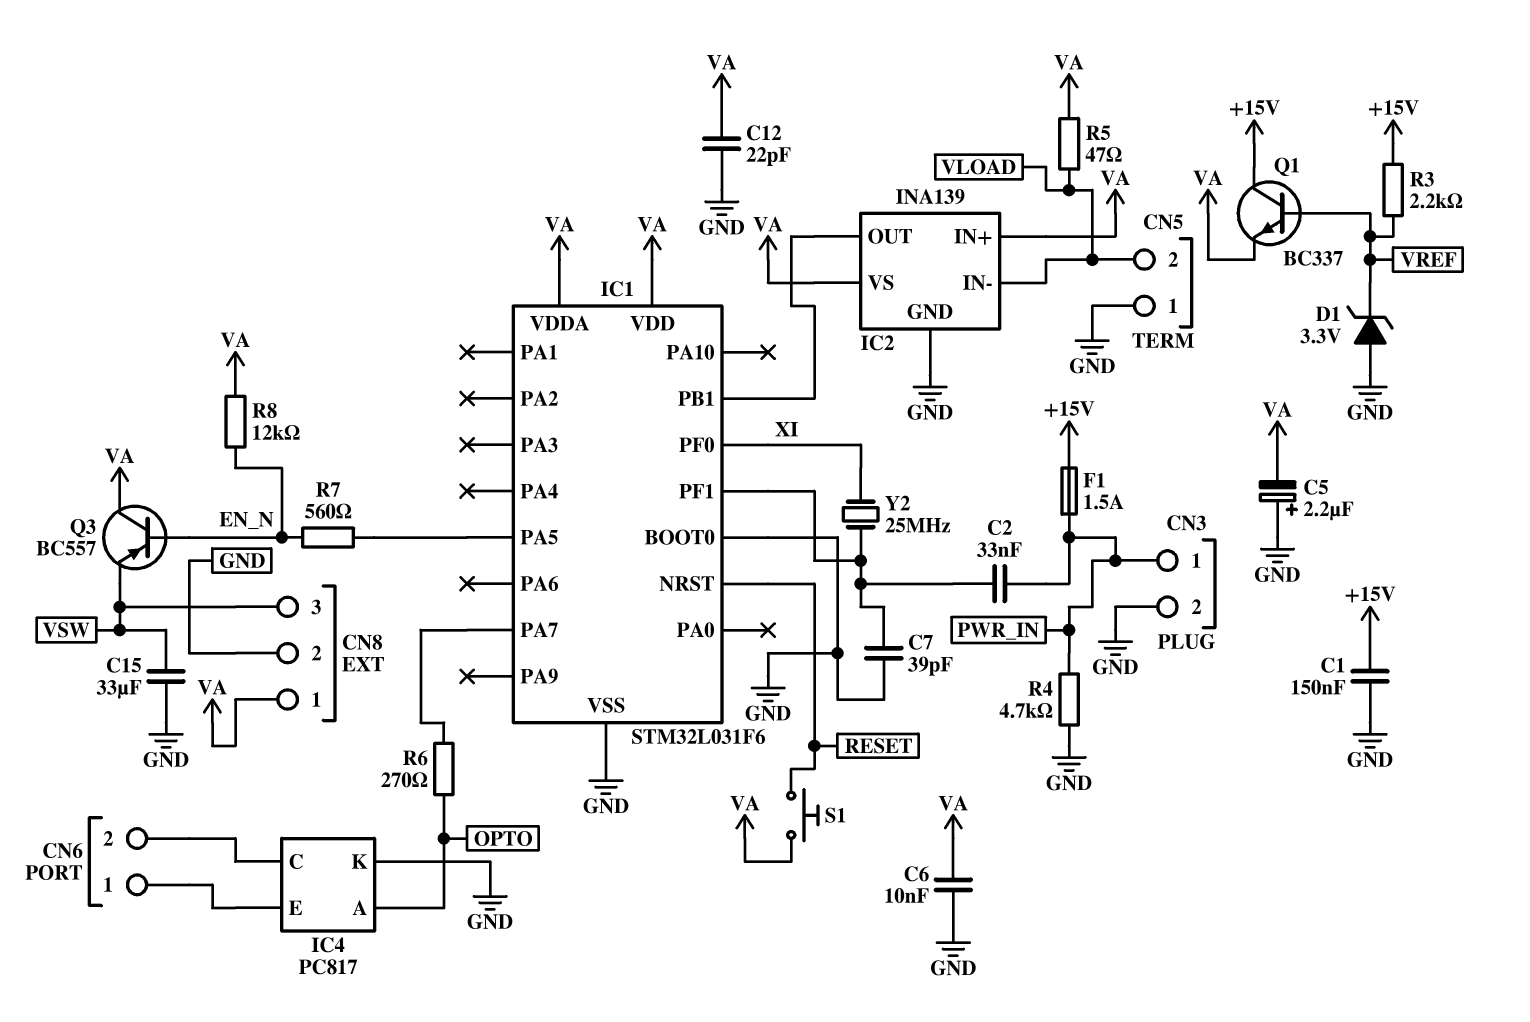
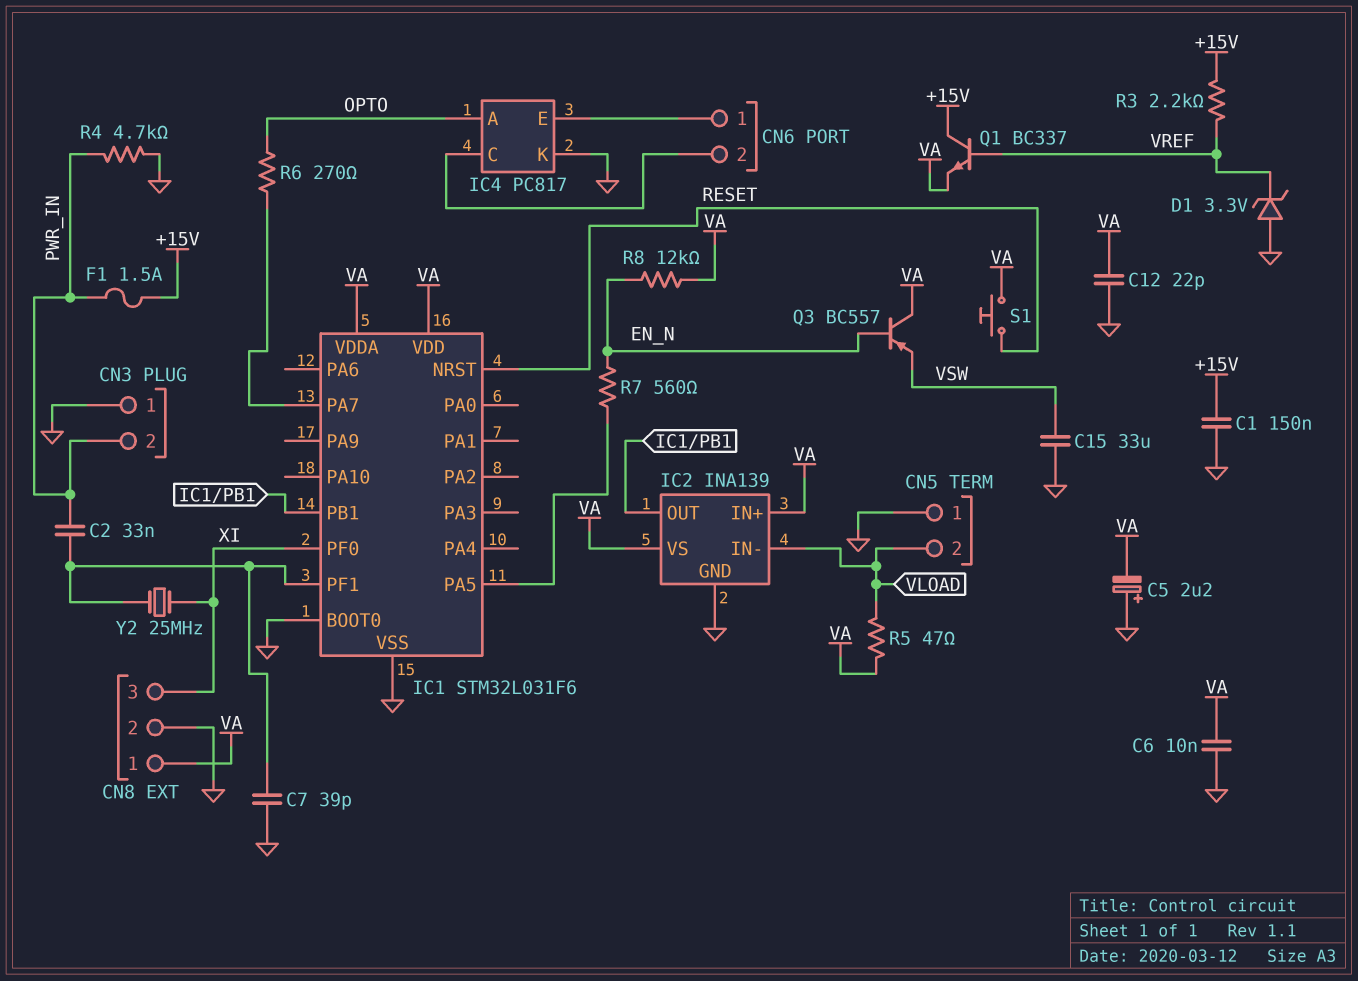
CN3 pin 1: PWR_IN -> GND
CN3 pin 2: GND -> PWR_IN
CN8 pin 3: VSW -> XI

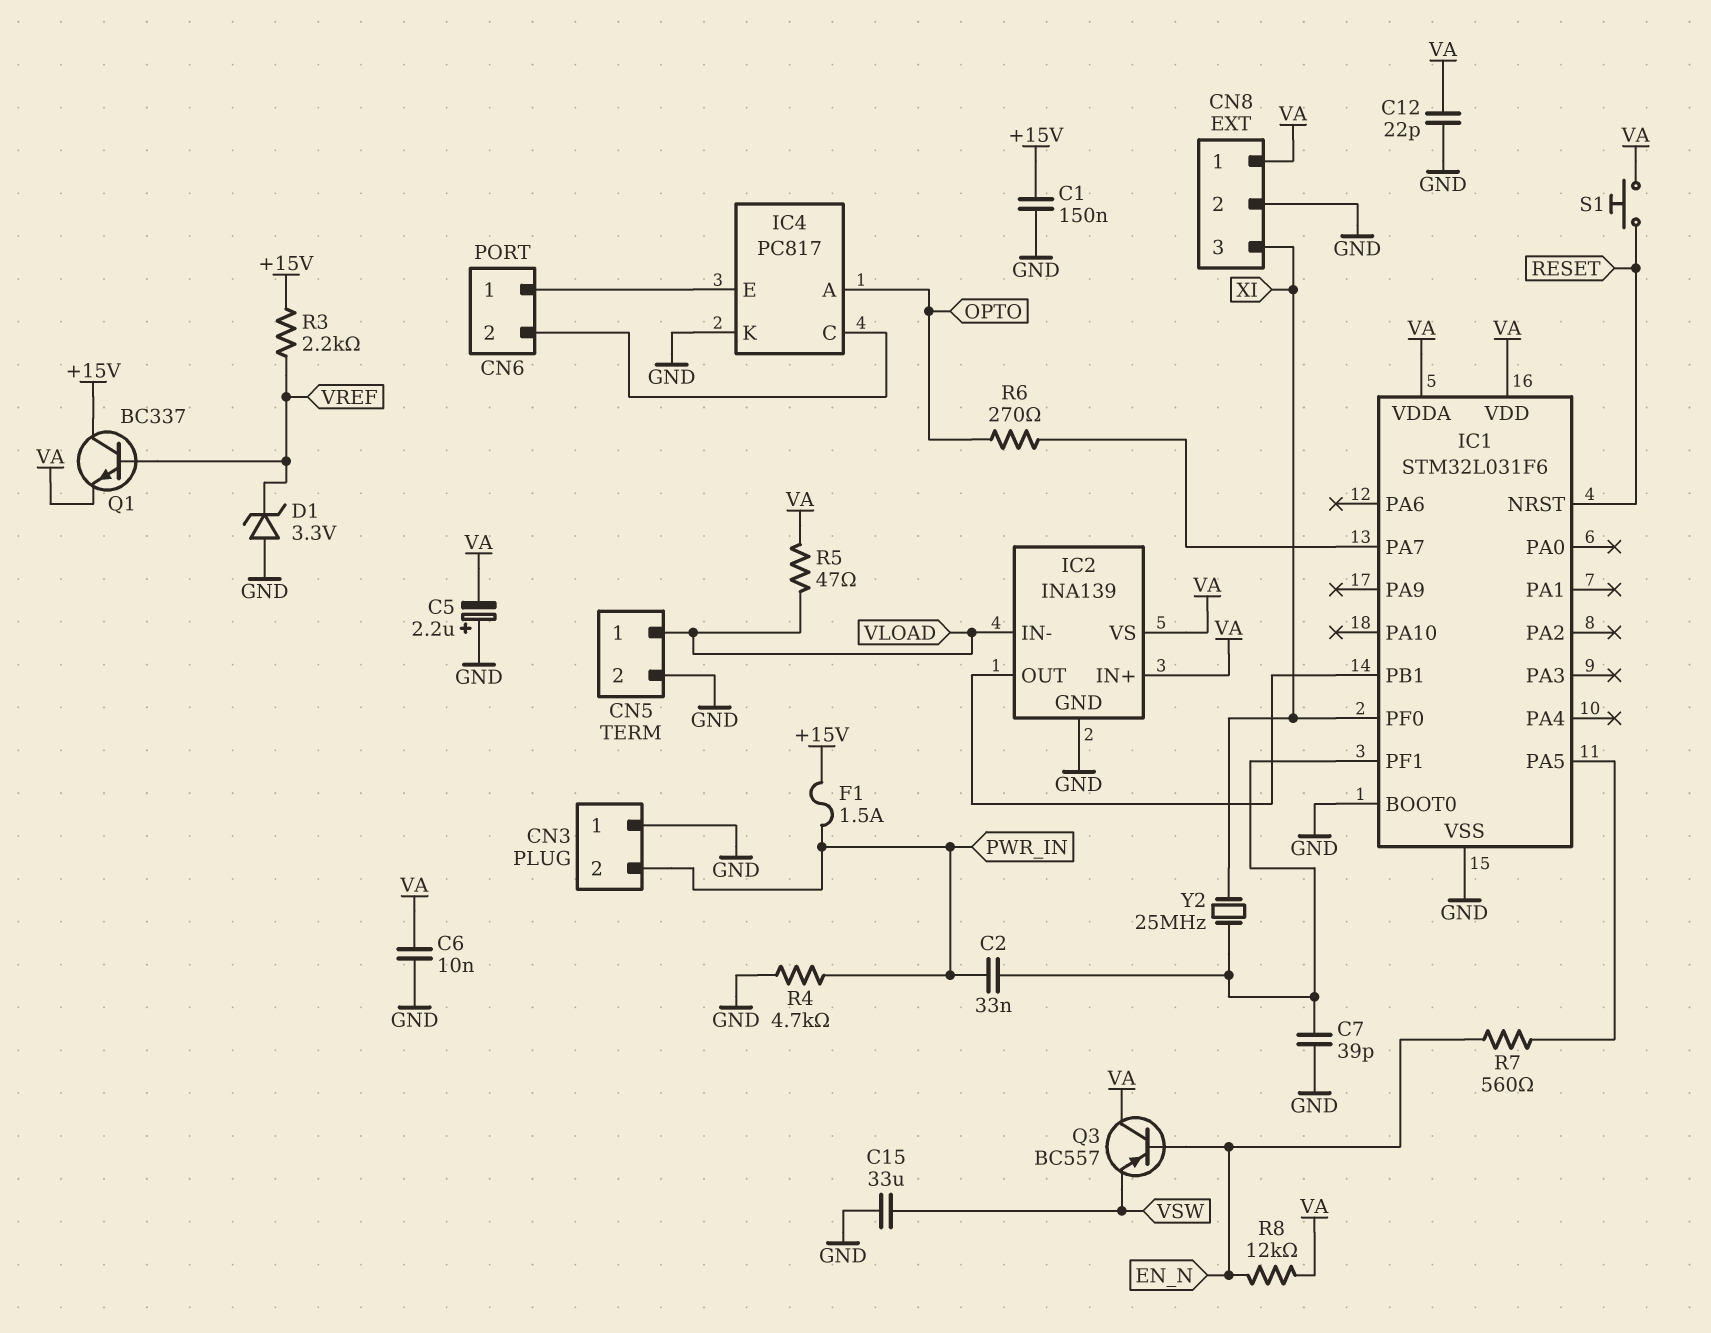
CN5 pin 1: GND -> VLOAD
CN5 pin 2: VLOAD -> GND

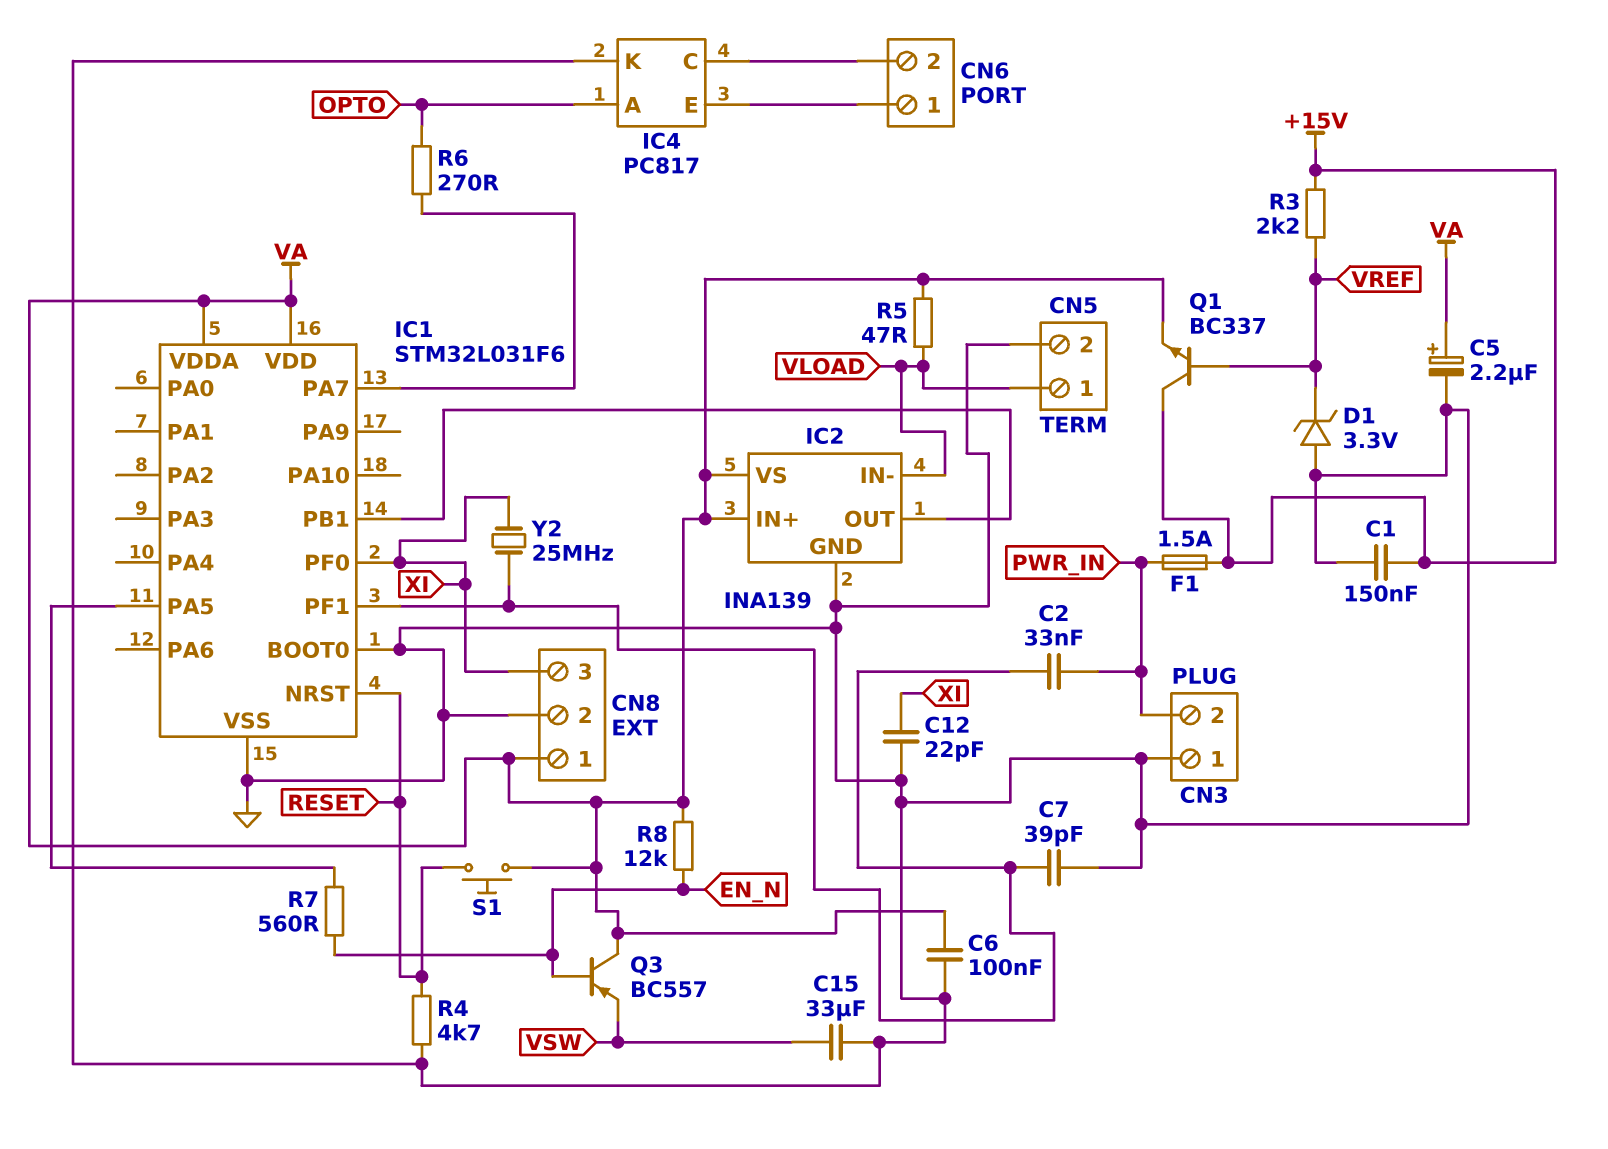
C5: 2.2uF (plus GND, minus VA) -> 2.2uF (plus VA, minus GND)
C6: 10nF (GND, VA) -> 100nF (GND, VA)
C12: 22pF (GND, VA) -> 22pF (GND, XI)
R4: 4.7k (GND, PWR_IN) -> 4.7k (GND, RESET)

